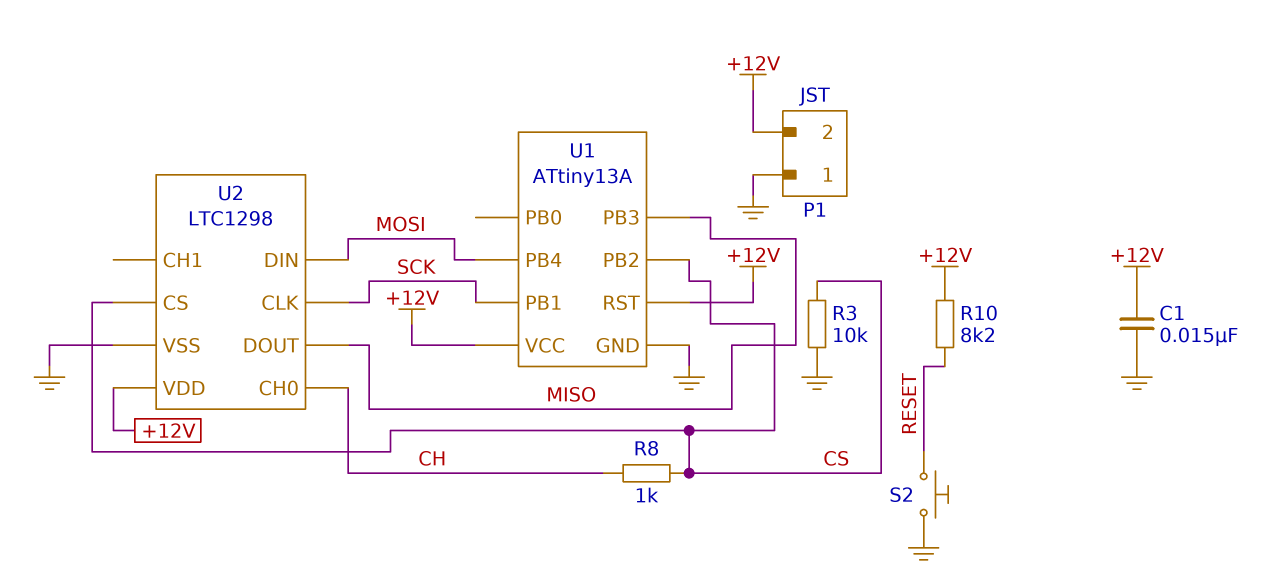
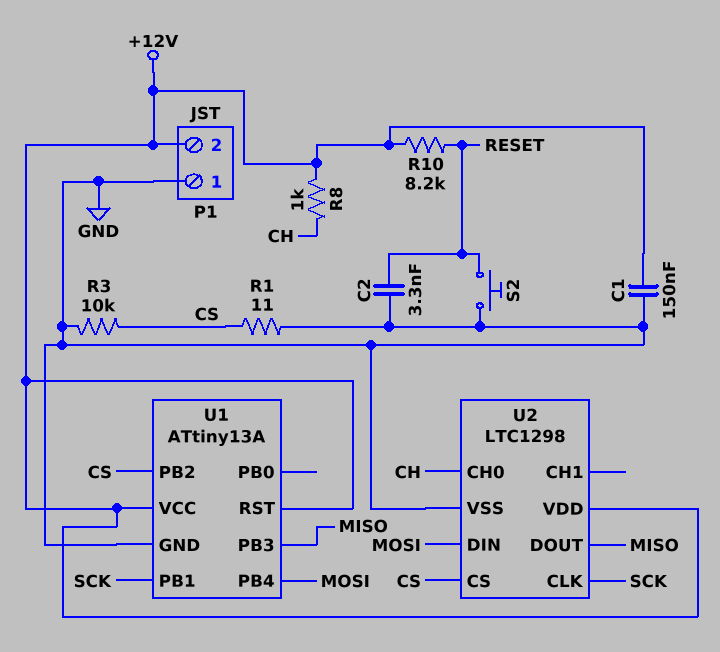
C1: 15nF (+12V, GND) -> 150nF (+12V, GND)
C2: none -> 3.3nF (GND, RESET)
R1: none -> 11 (CS, GND)
R8: 1k (CH, CS) -> 1k (+12V, CH)

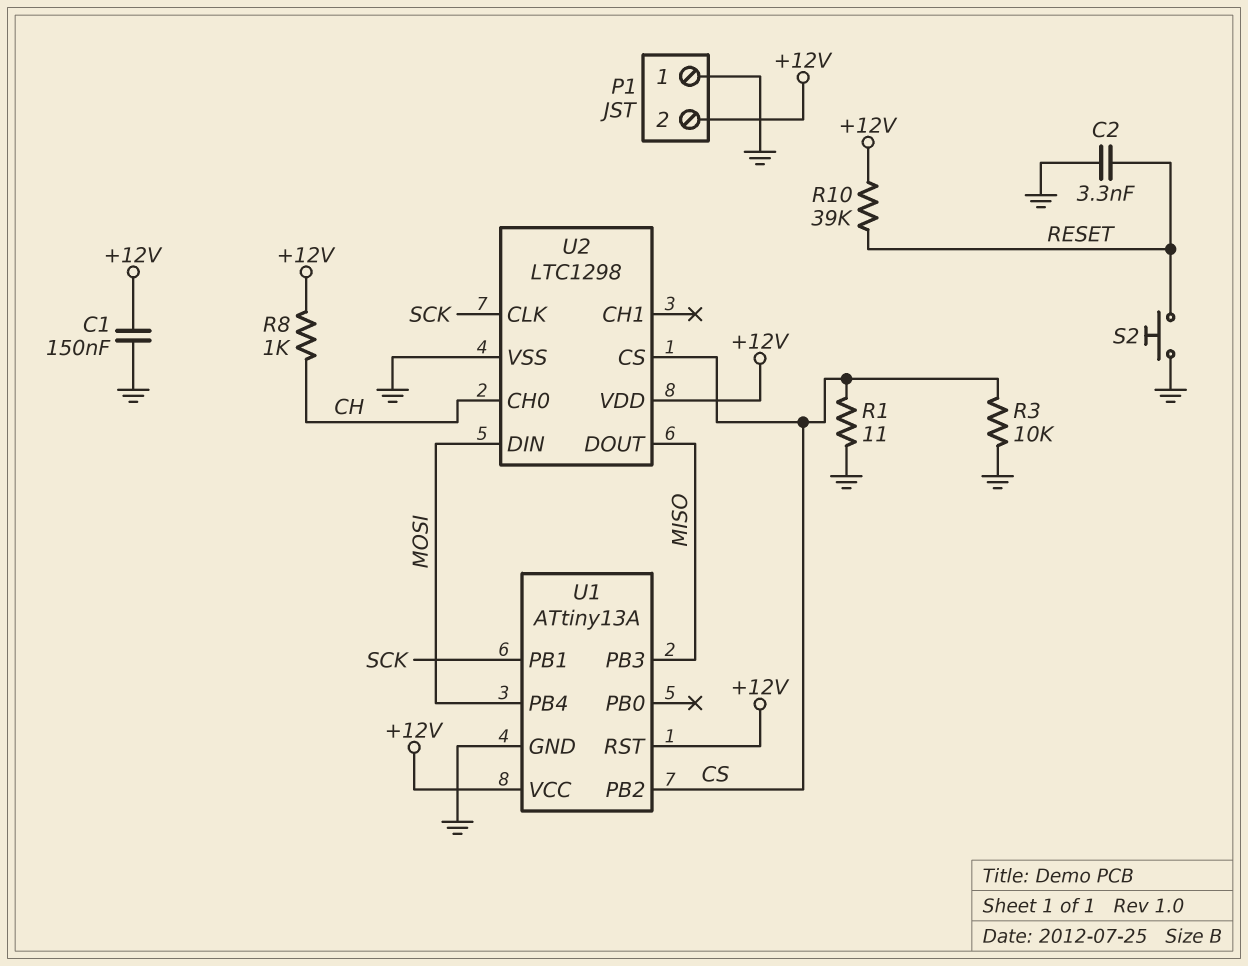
R10: 8.2k (+12V, RESET) -> 39k (+12V, RESET)

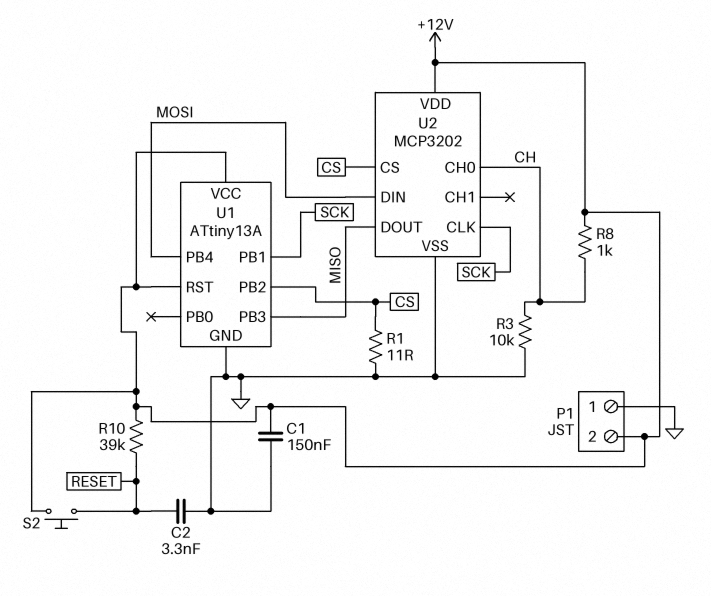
R3: 10k (CS, GND) -> 10k (CH, GND)
S2: button (GND, RESET) -> button (+12V, RESET)
U2: LTC1298 -> MCP3202

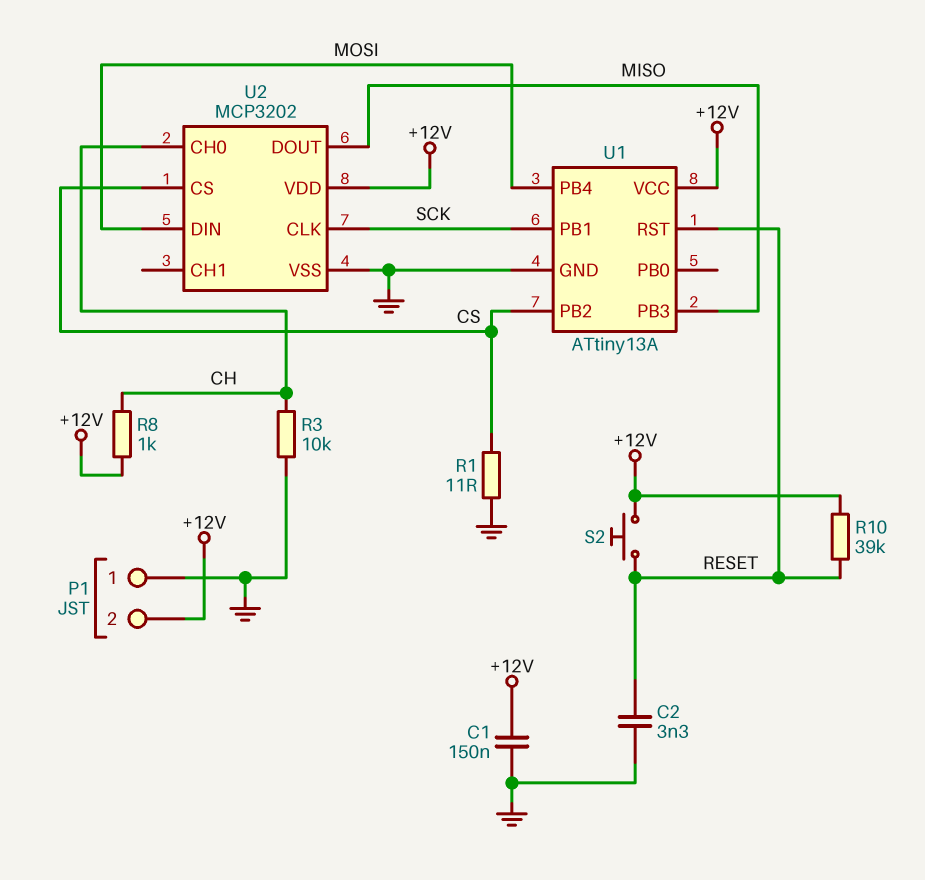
U1 pin RST: +12V -> RESET

